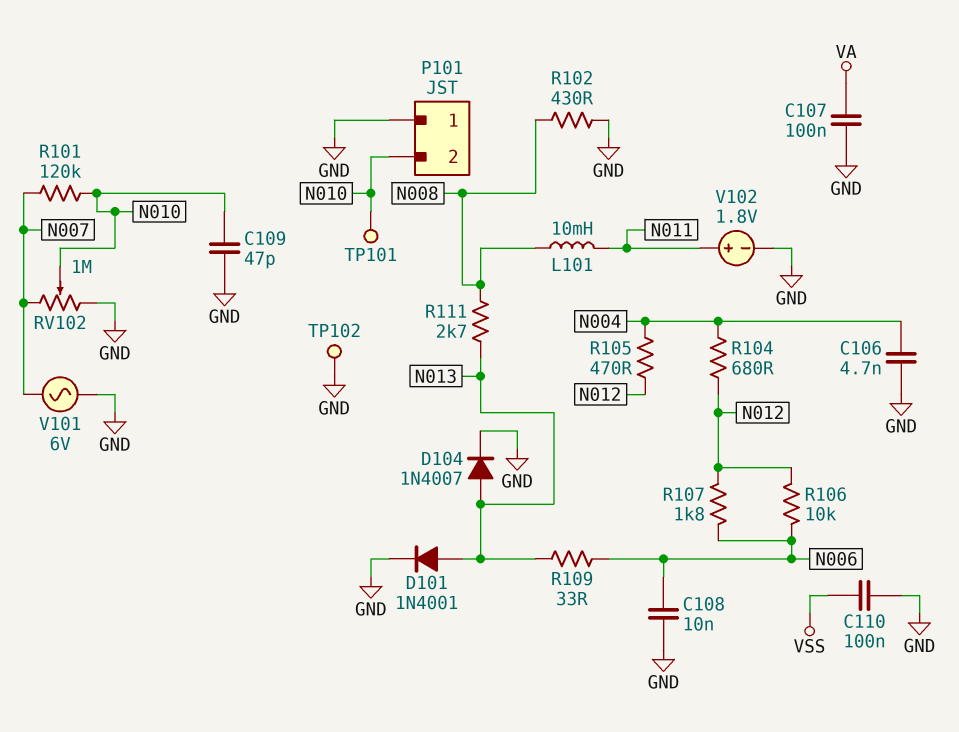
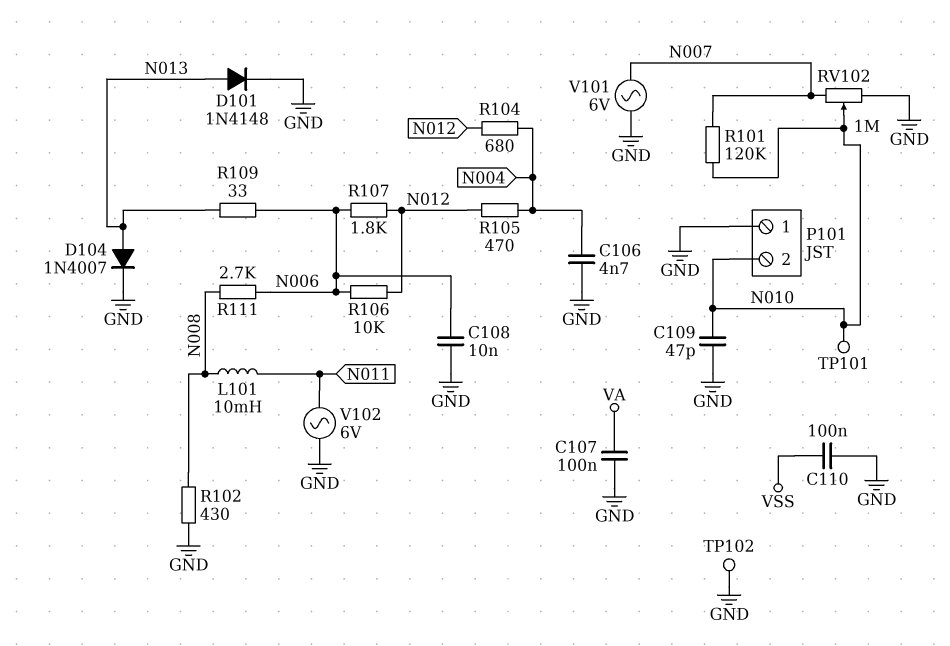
D101: diode 1N4001 (A N013, K GND) -> diode 1N4148 (A N013, K GND)
R111: 2.7k (N008, N013) -> 2.7k (N006, N008)
V102: 1.8V (plus N011, minus GND) -> AC 6V (GND, N011)

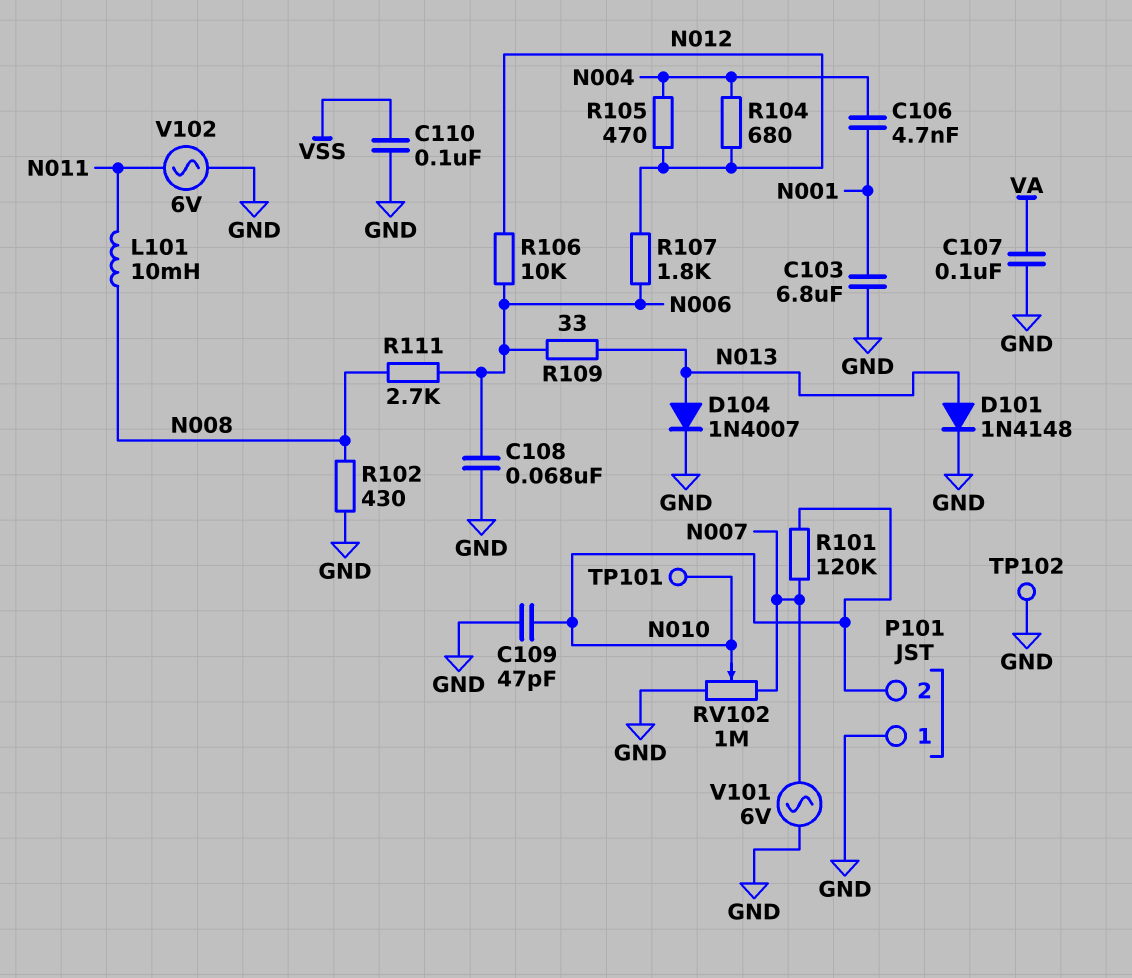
C103: none -> 6.8uF (GND, N001)
C106: 4.7nF (GND, N004) -> 4.7nF (N001, N004)
C108: 10nF (GND, N006) -> 68nF (GND, N006)

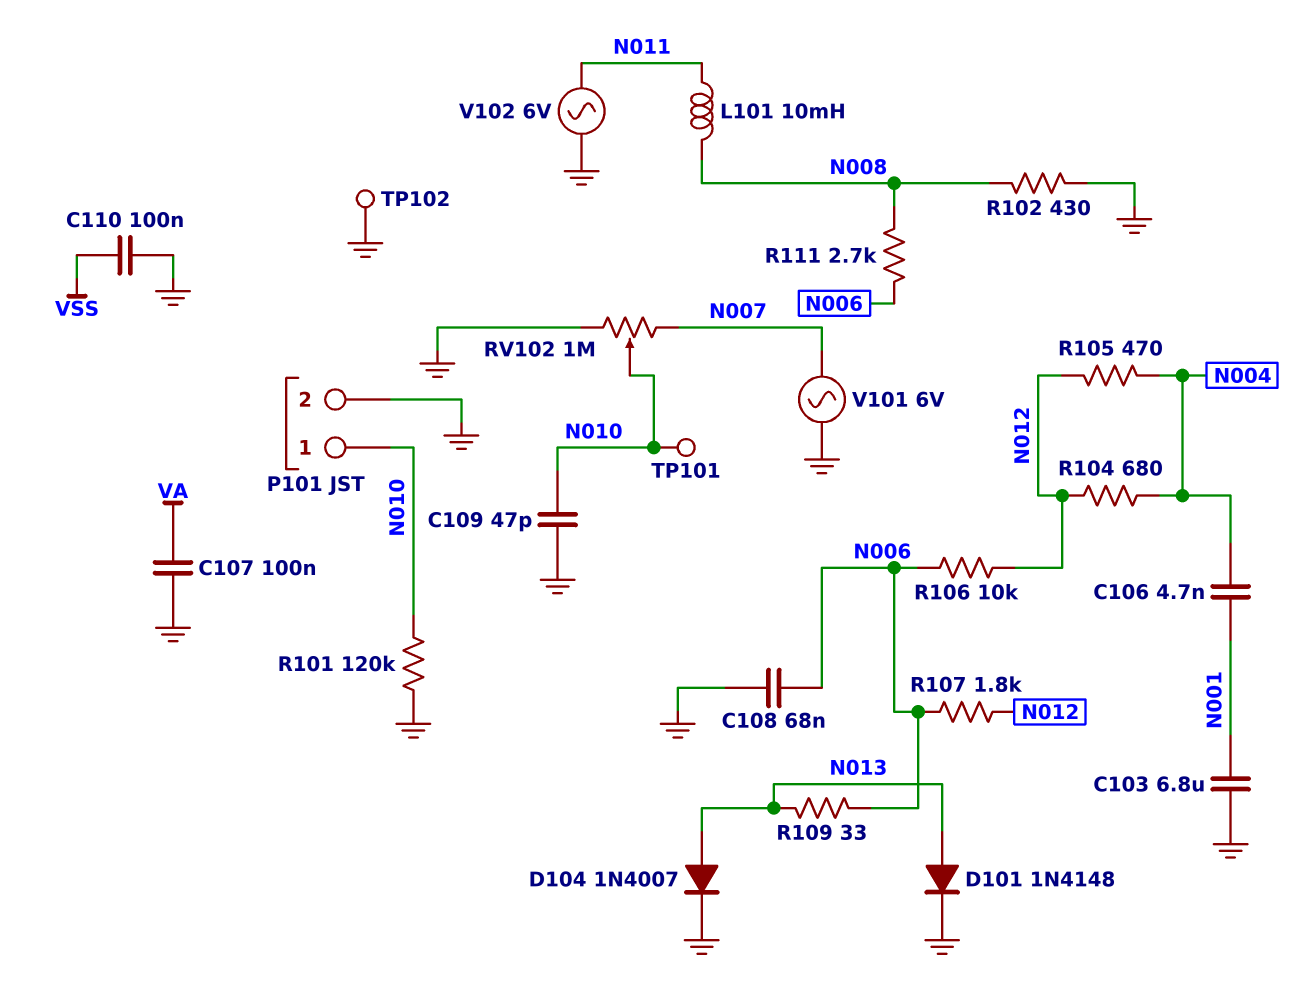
P101 pin 1: GND -> N010
P101 pin 2: N010 -> GND
R101: 120k (N007, N010) -> 120k (GND, N010)

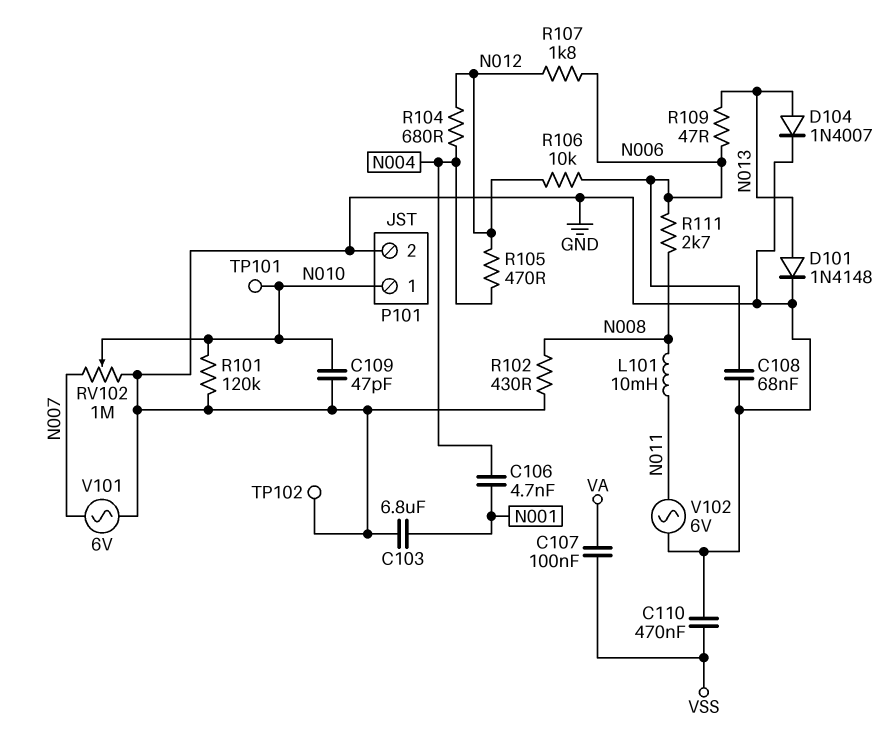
C107: 100nF (GND, VA) -> 100nF (VA, VSS)
C110: 100nF (GND, VSS) -> 470nF (GND, VSS)
R109: 33 (N006, N013) -> 47 (N006, N013)

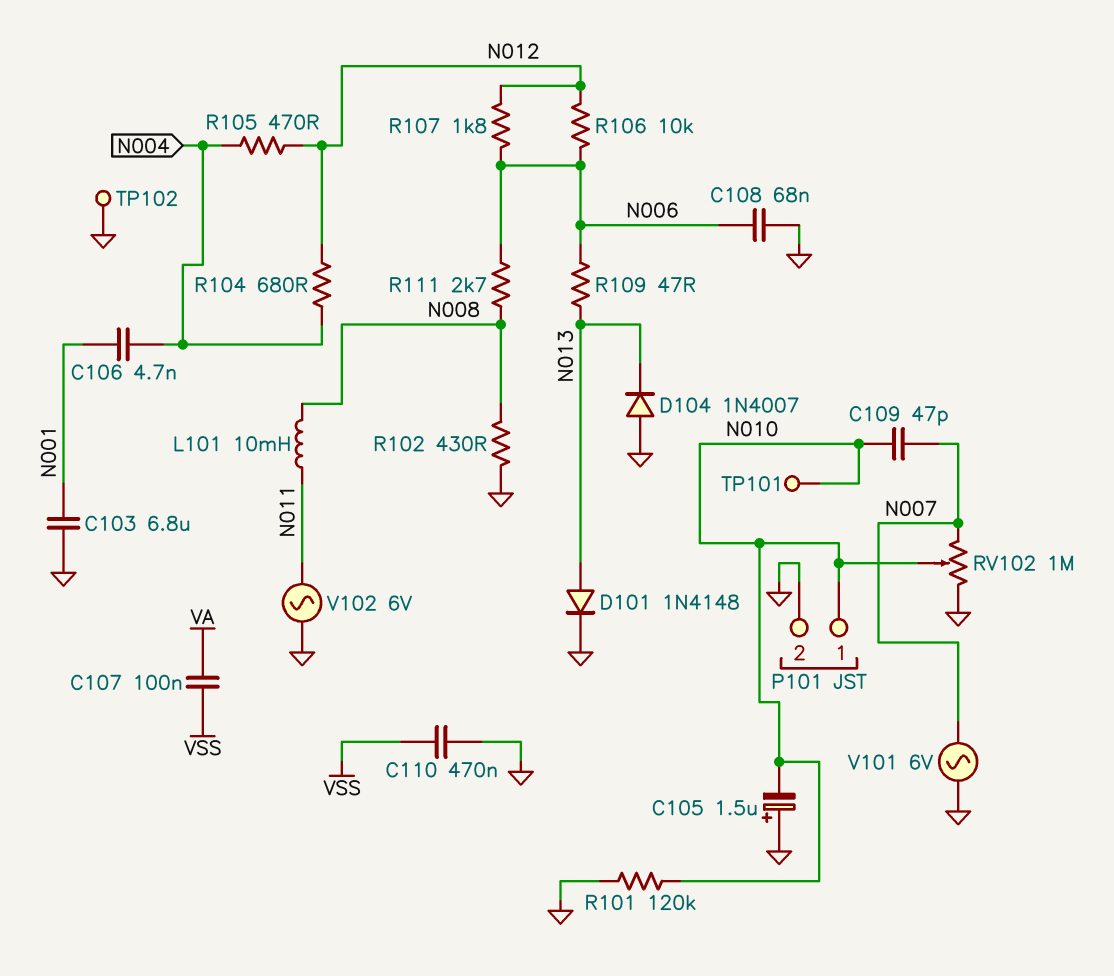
C105: none -> 1.5uF (plus GND, minus N010)
C109: 47pF (GND, N010) -> 47pF (N007, N010)
D104: diode 1N4007 (A N013, K GND) -> diode 1N4007 (A GND, K N013)

